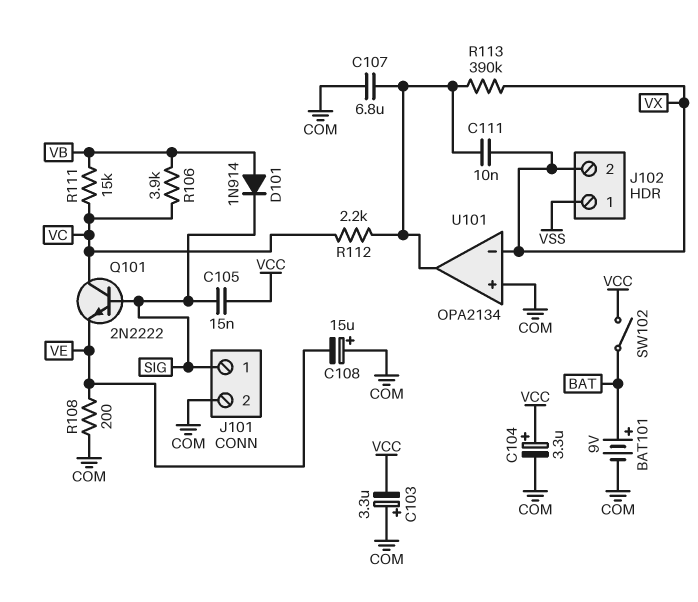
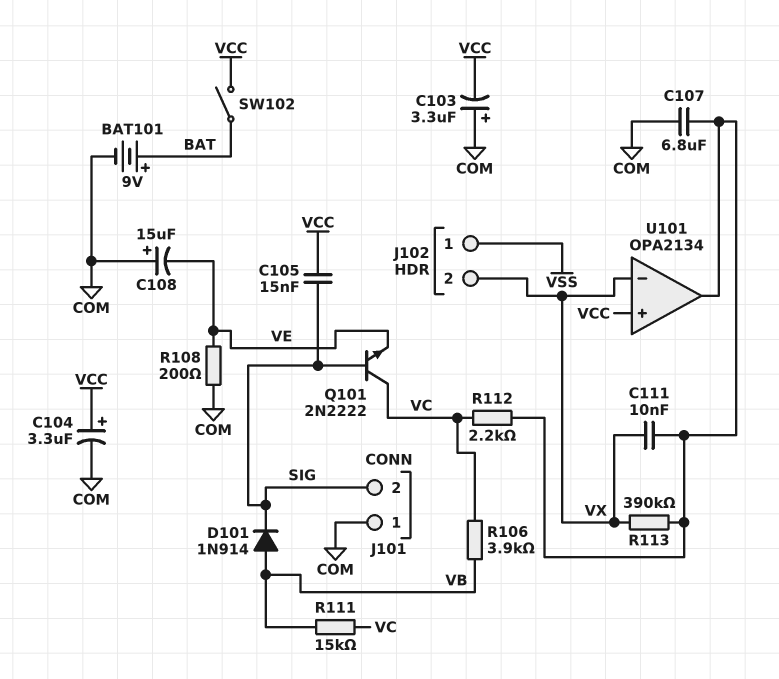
J101 pin 1: SIG -> COM
J101 pin 2: COM -> SIG
U101 pin in+: COM -> VCC

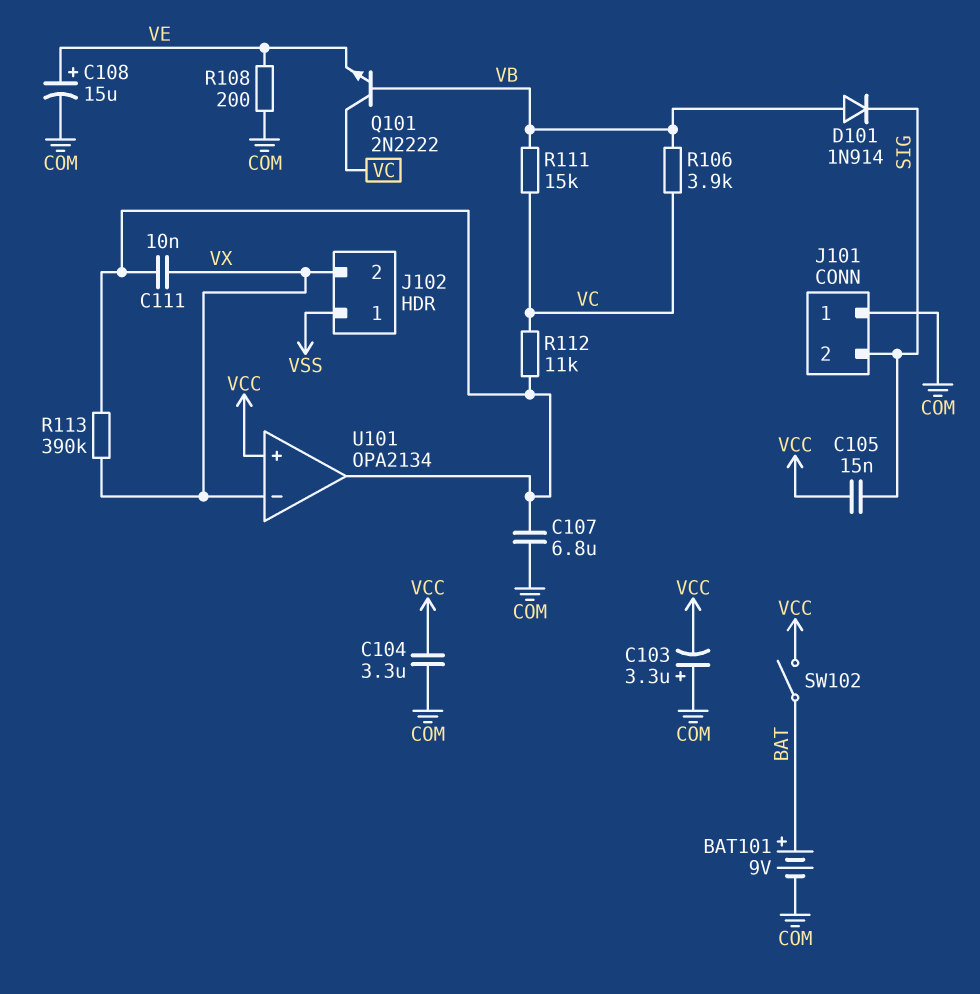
C104: 3.3uF (plus VCC, minus COM) -> 3.3uF (COM, VCC)
C108: 15uF (plus COM, minus VE) -> 15uF (plus VE, minus COM)
Q101: NPN 2N2222 (B SIG, C VC, E VE) -> NPN 2N2222 (B VB, C VC, E VE)
R112: 2.2k (U101/out, VC) -> 11k (U101/out, VC)

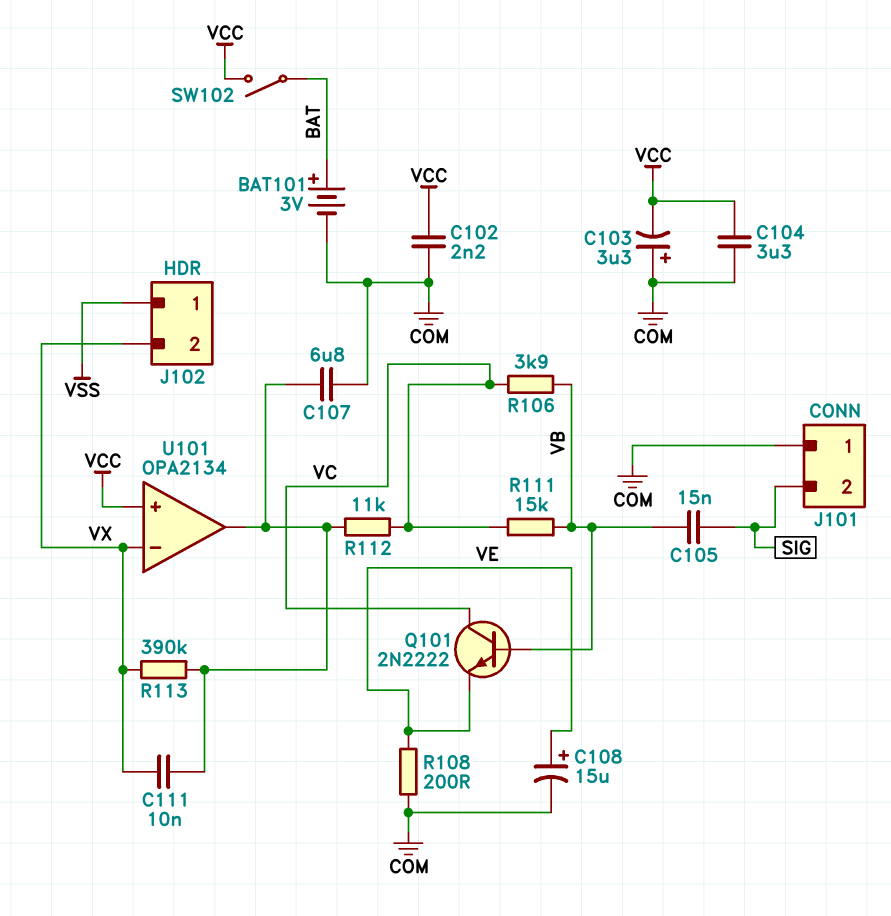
BAT101: 9V (plus BAT, minus COM) -> 3V (plus BAT, minus COM)
C102: none -> 2.2nF (COM, VCC)
C105: 15nF (SIG, VCC) -> 15nF (SIG, VB)
D101: diode 1N914 (A VB, K SIG) -> none

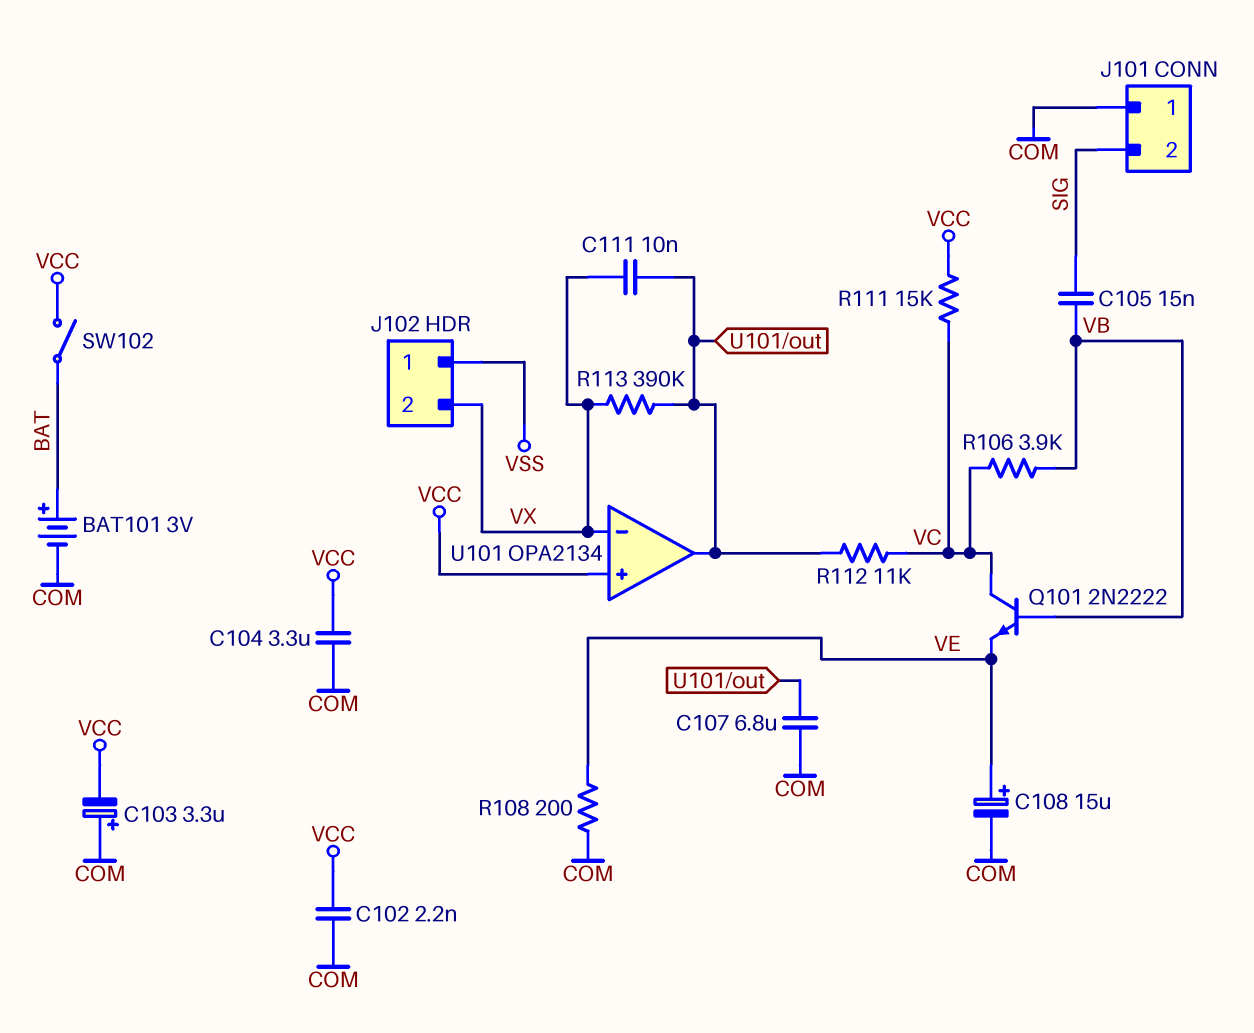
R111: 15k (VB, VC) -> 15k (VC, VCC)

